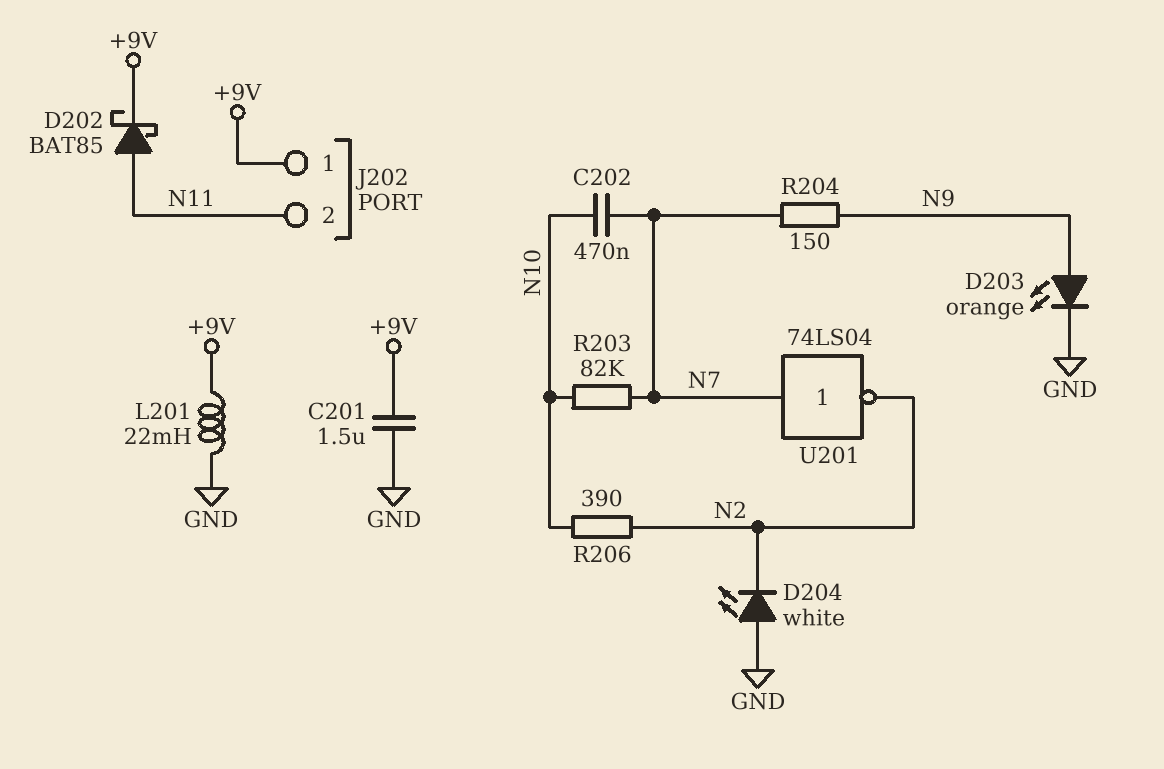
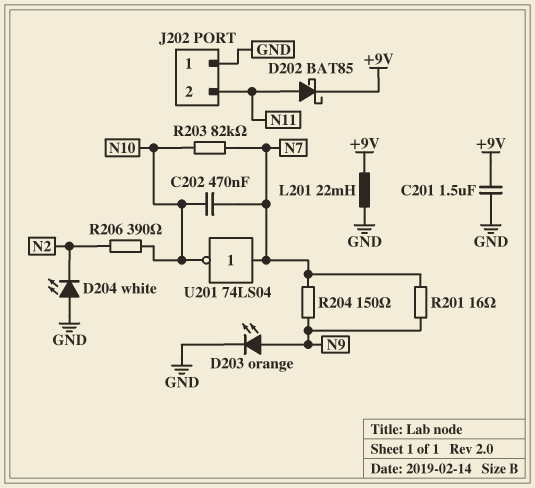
J202 pin 1: +9V -> GND
R201: none -> 16 (N7, N9)
U201: NOT 74LS04 (in N7, out N2) -> NOT 74LS04 (in N7, out N10)

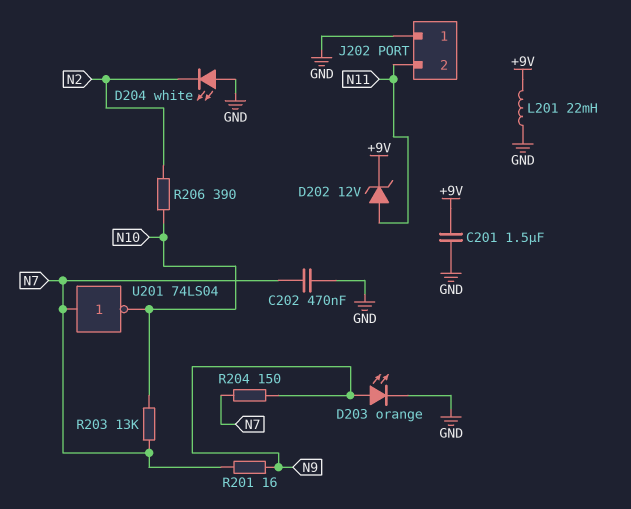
C202: 470nF (N7, N10) -> 470nF (GND, N7)
D202: schottky BAT85 (A N11, K +9V) -> zener 12V (A N11, K +9V)
R203: 82k (N7, N10) -> 13k (N7, N10)

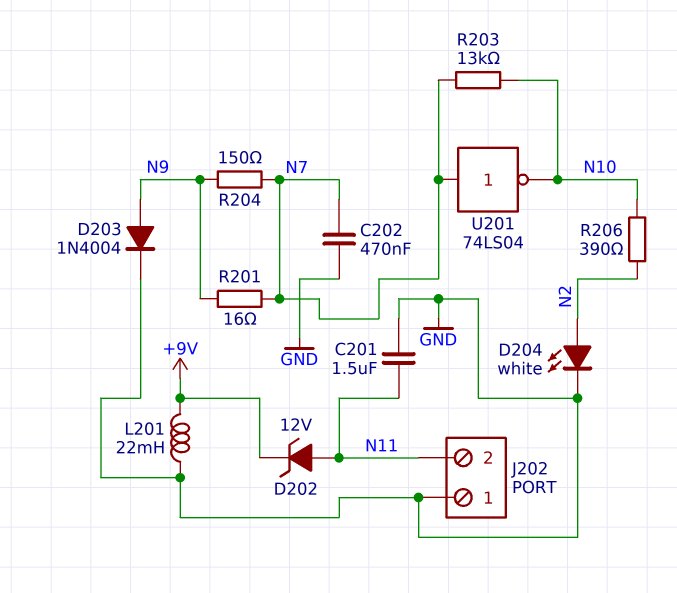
C201: 1.5uF (+9V, GND) -> 1.5uF (GND, N11)
D203: LED orange (A N9, K GND) -> diode 1N4004 (A N9, K GND)
D204: LED white (A GND, K N2) -> LED white (A N2, K GND)

